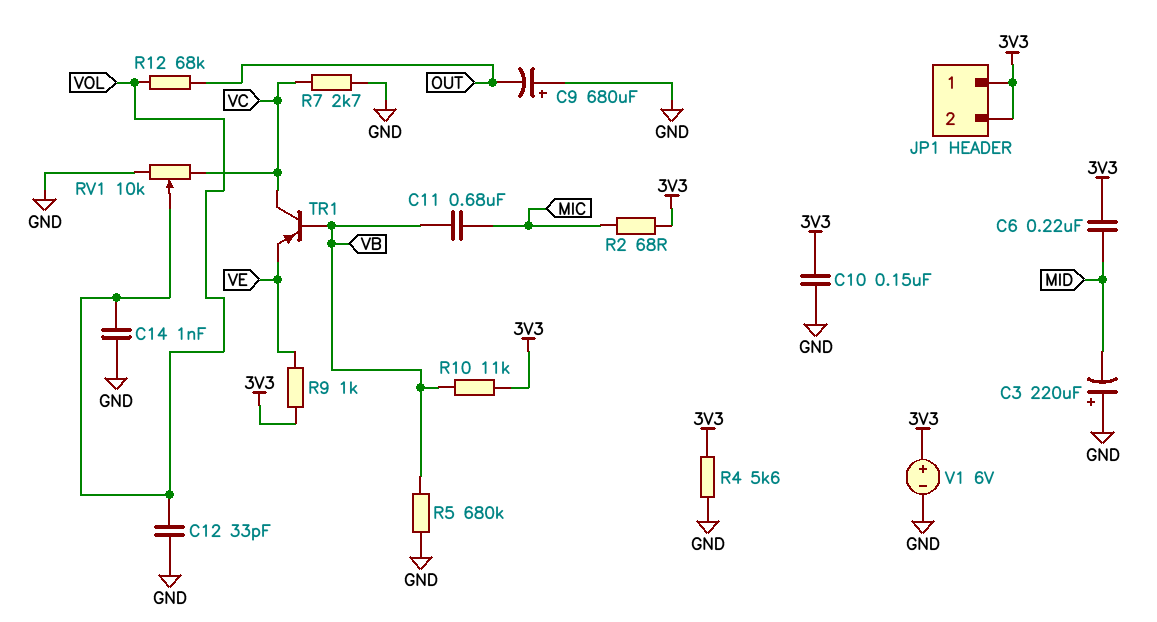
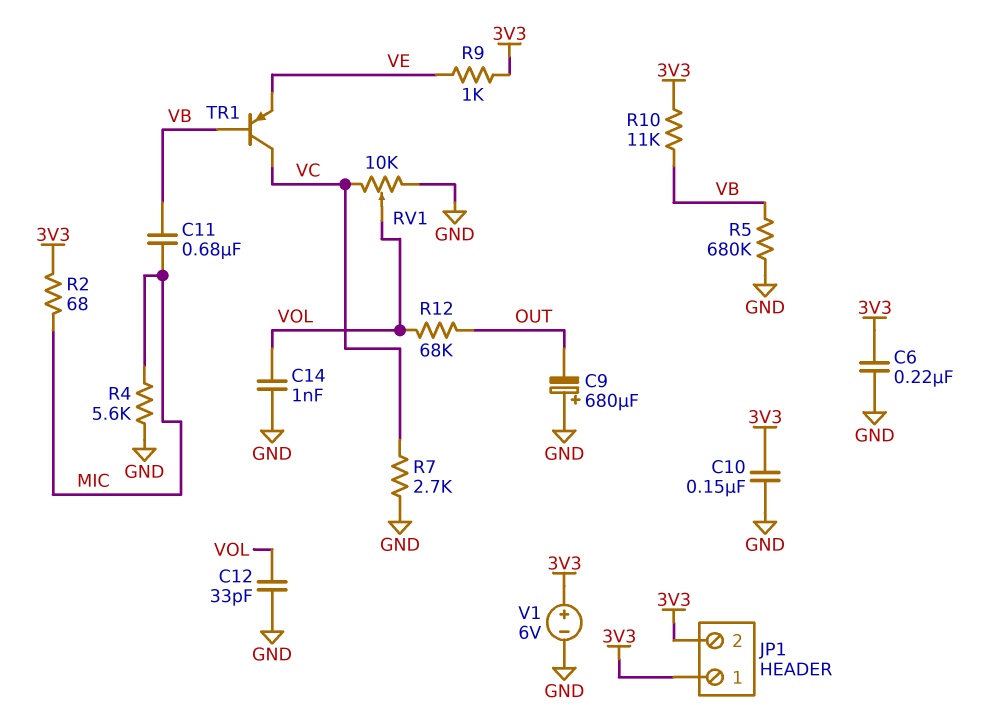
C3: 220uF (plus GND, minus MID) -> none
C6: 220nF (3V3, MID) -> 220nF (3V3, GND)
R4: 5.6k (3V3, GND) -> 5.6k (GND, MIC)

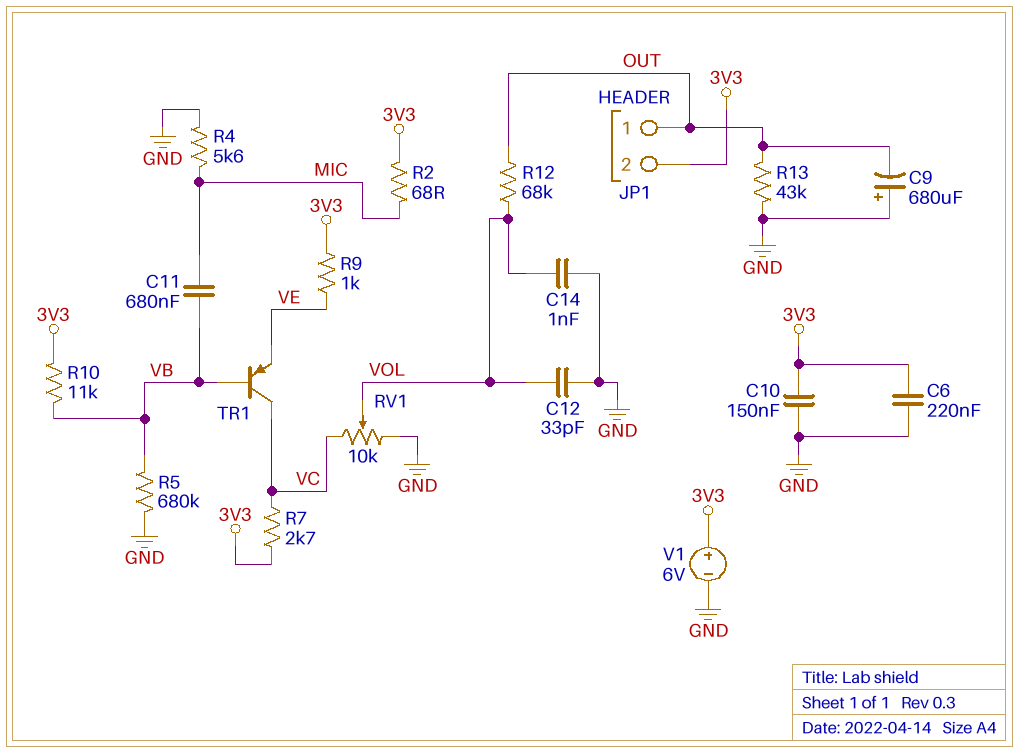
JP1 pin 1: 3V3 -> OUT
R7: 2.7k (GND, VC) -> 2.7k (3V3, VC)
R13: none -> 43k (GND, OUT)

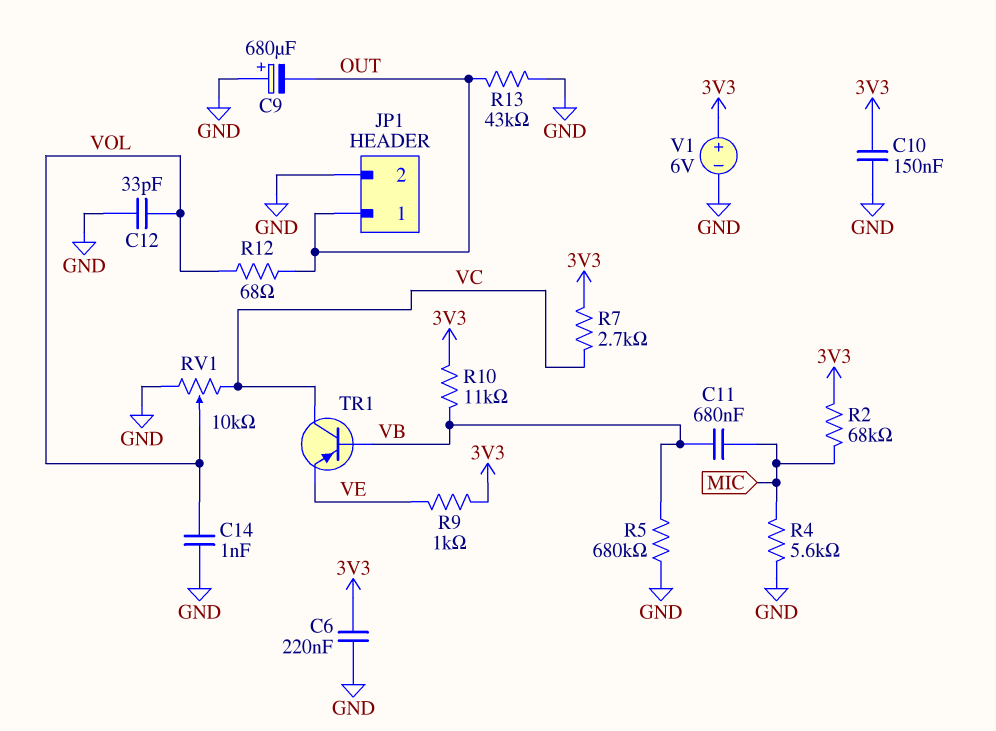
JP1 pin 2: 3V3 -> GND
R2: 68 (3V3, MIC) -> 68k (3V3, MIC)
R12: 68k (OUT, VOL) -> 68 (OUT, VOL)

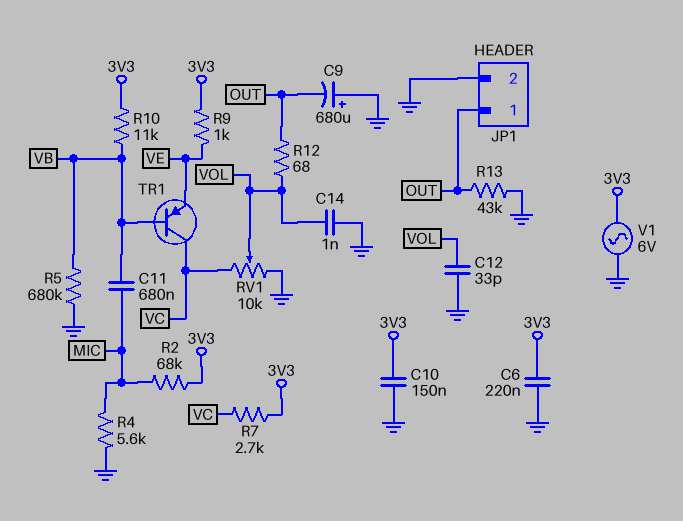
V1: 6V (plus 3V3, minus GND) -> AC 6V (3V3, GND)

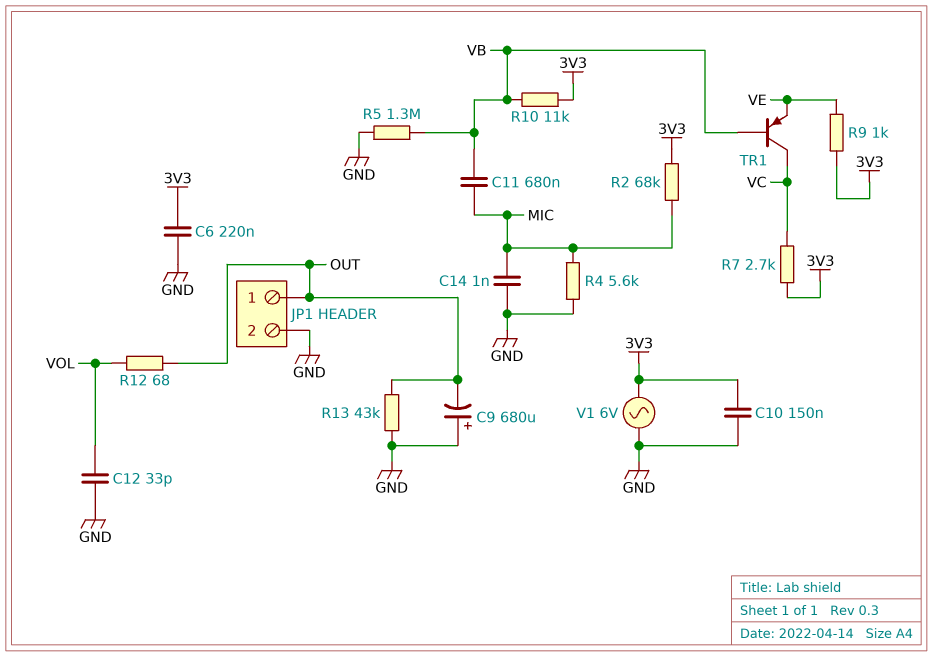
C14: 1nF (GND, VOL) -> 1nF (GND, MIC)
R5: 680k (GND, VB) -> 1.3M (GND, VB)
RV1: 10k (GND, VC, wiper VOL) -> none

